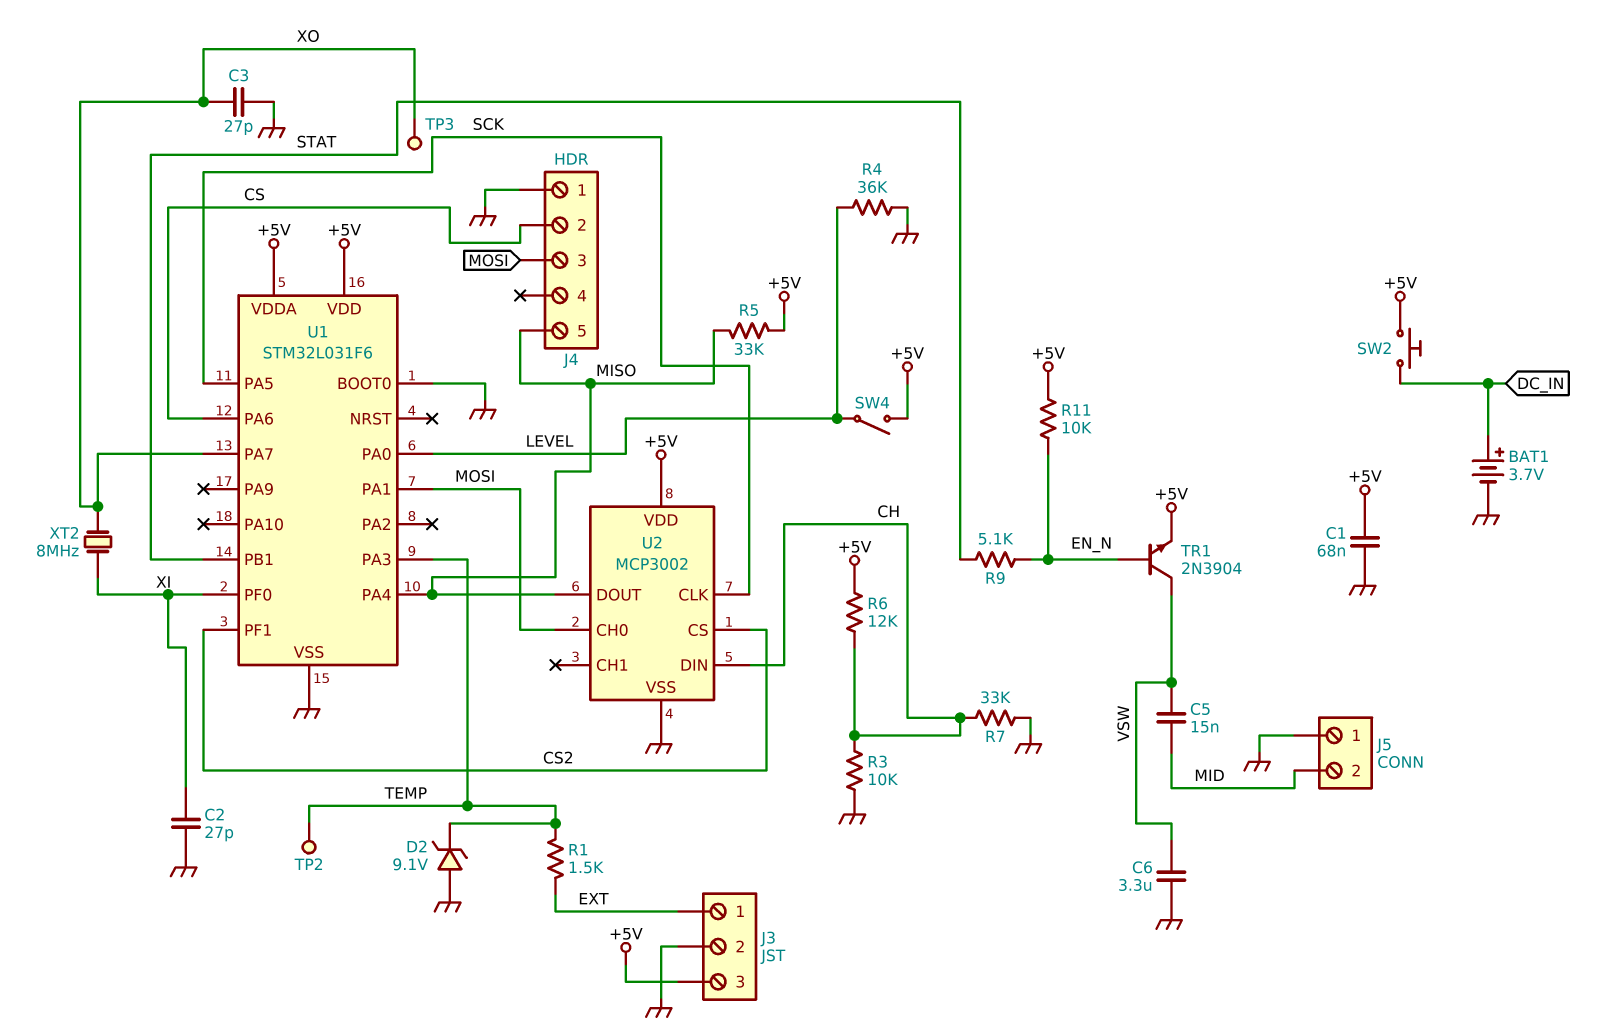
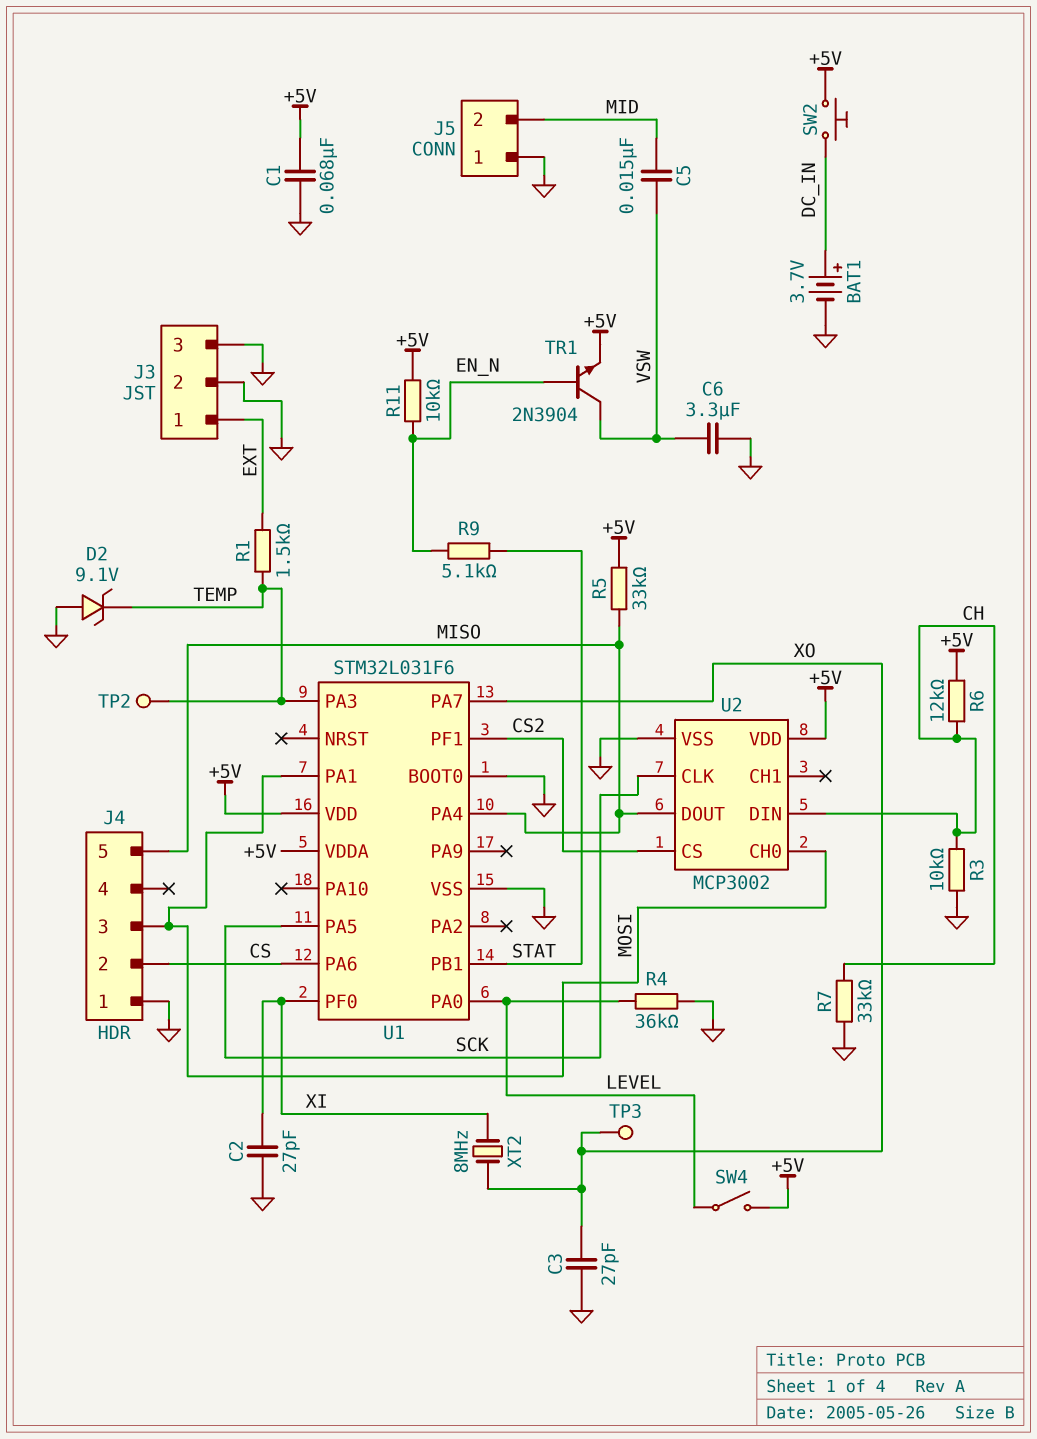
J3 pin 3: +5V -> GND

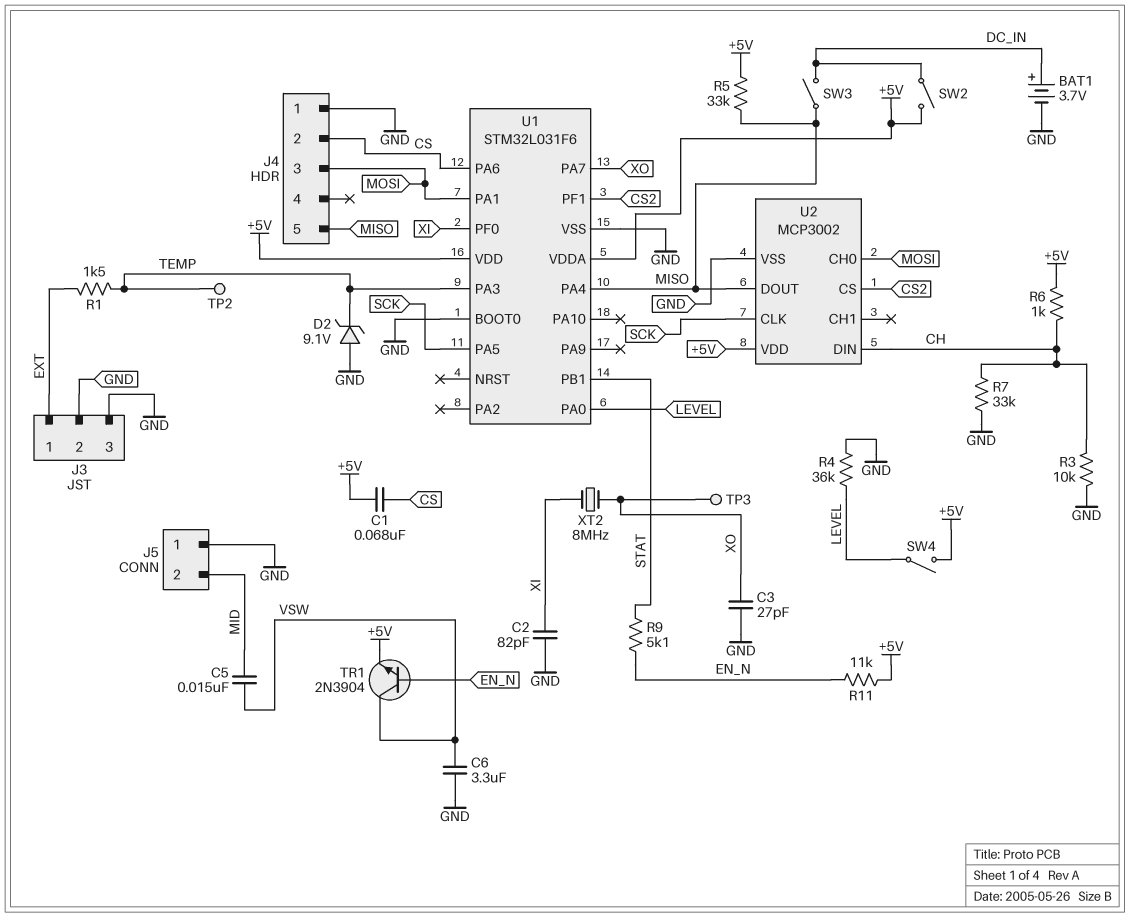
C1: 68nF (+5V, GND) -> 68nF (+5V, CS)
C2: 27pF (GND, XI) -> 82pF (GND, XI)
R6: 12k (+5V, CH) -> 1k (+5V, CH)
R11: 10k (+5V, EN_N) -> 11k (+5V, EN_N)
SW2: button (+5V, DC_IN) -> switch (+5V, DC_IN)
SW3: none -> switch (DC_IN, MISO)

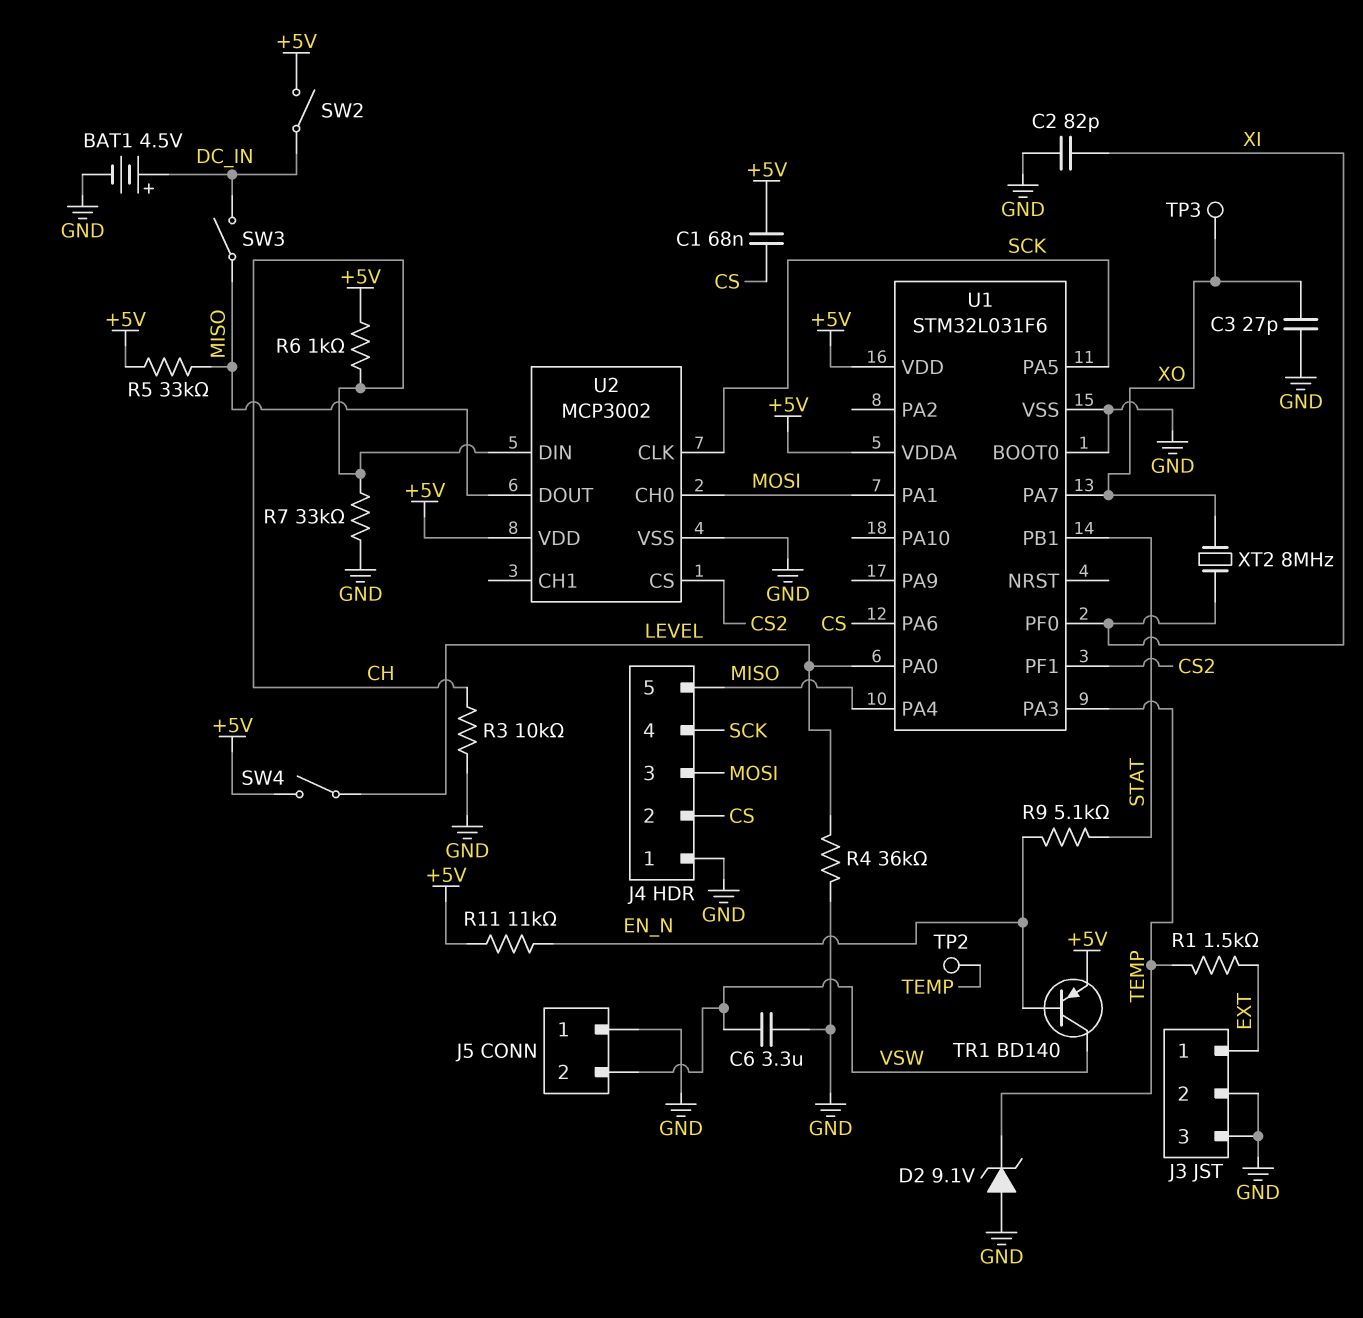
BAT1: 3.7V (plus DC_IN, minus GND) -> 4.5V (plus DC_IN, minus GND)
C5: 15nF (MID, VSW) -> none
J4 pin 4: none -> SCK
J5 pin 2: MID -> VSW
TR1: NPN 2N3904 (B EN_N, C VSW, E +5V) -> PNP BD140 (B EN_N, C VSW, E +5V)

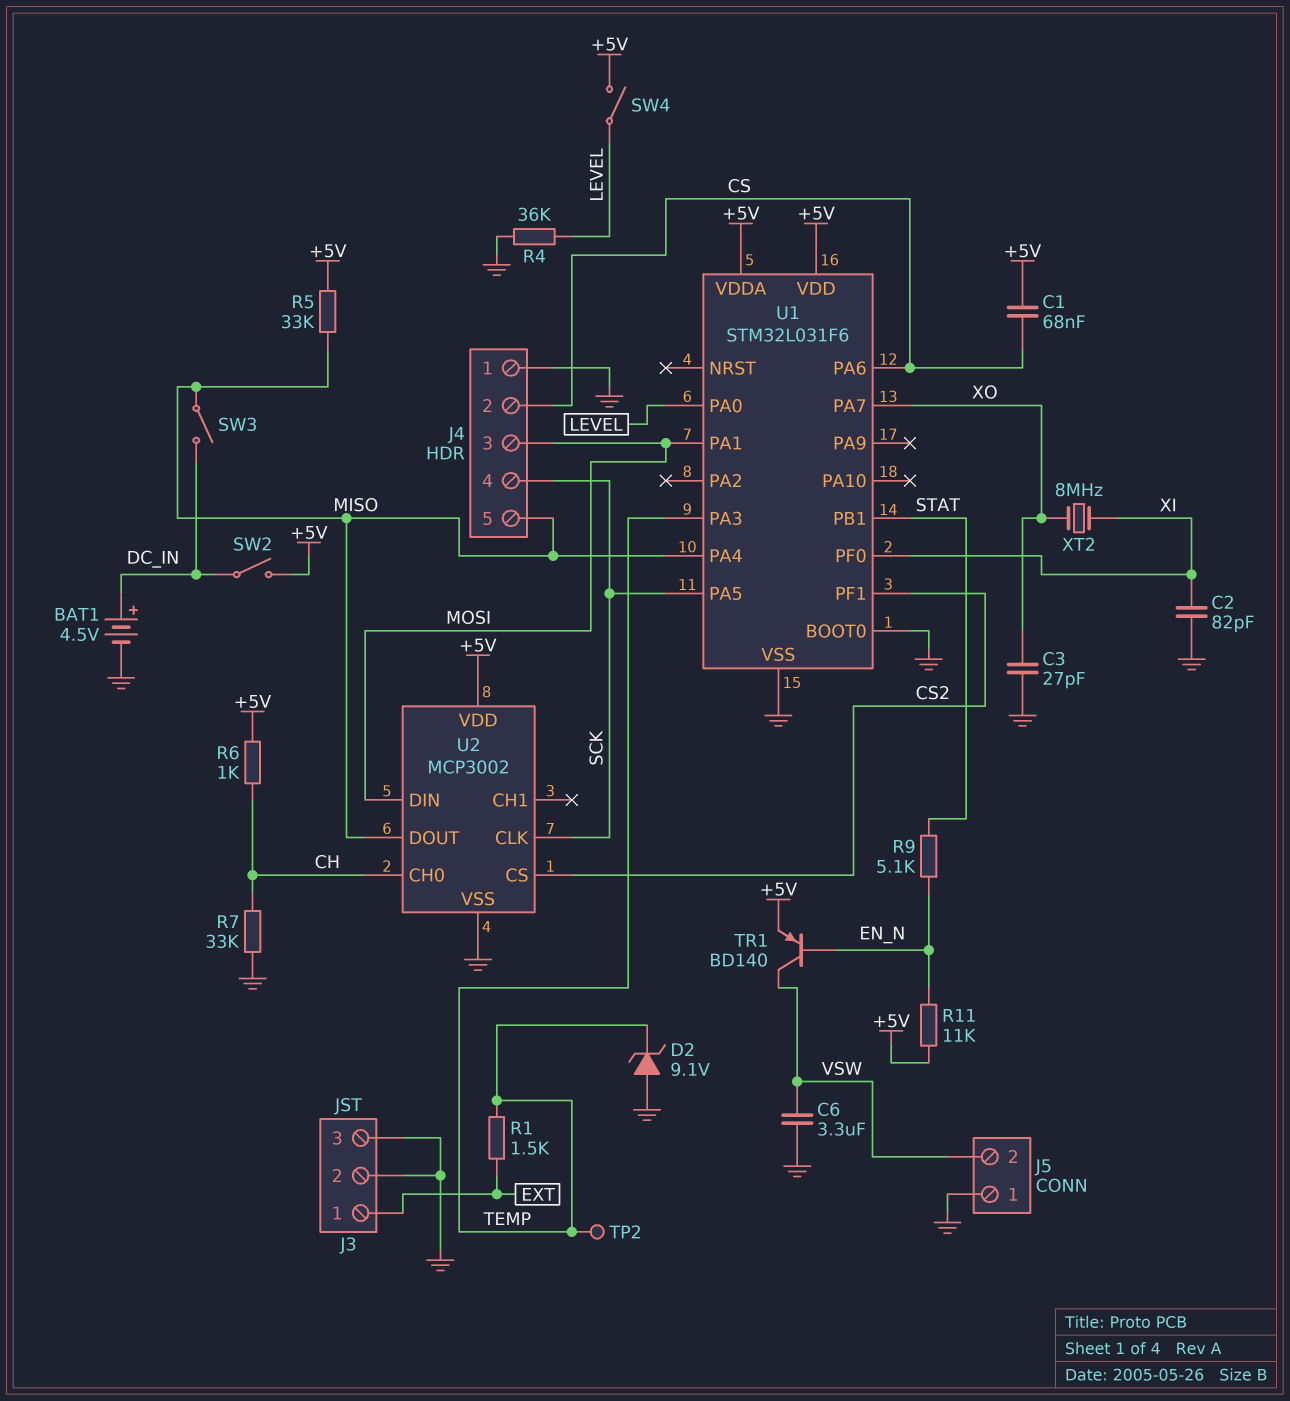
R3: 10k (CH, GND) -> none
TP3: test point (XO) -> none
U2 pin CH0: MOSI -> CH
U2 pin DIN: CH -> MOSI

